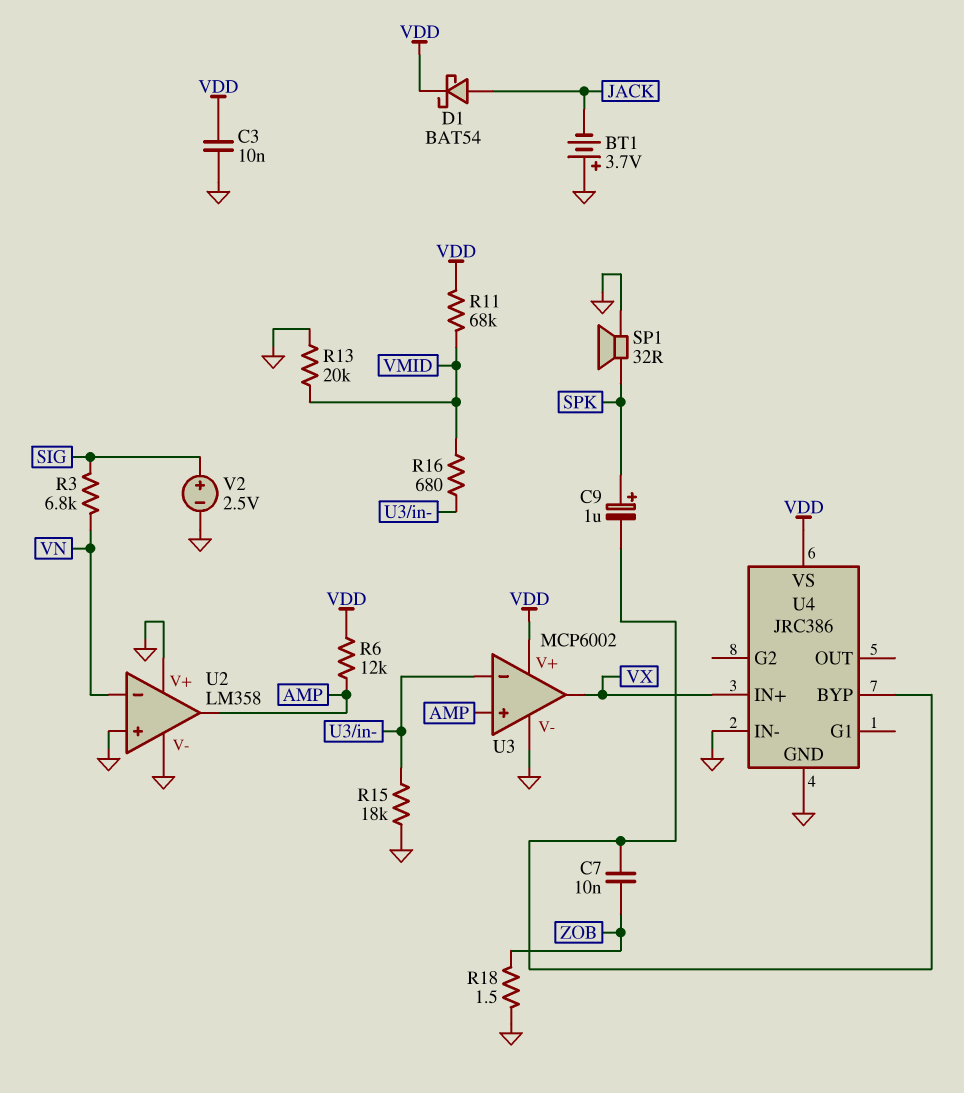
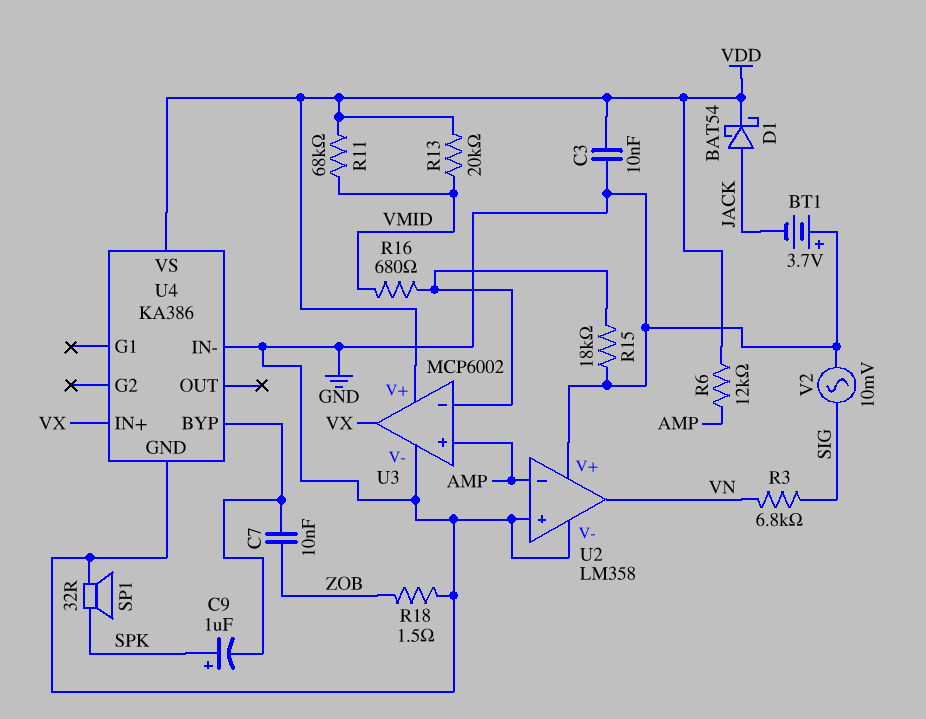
R13: 20k (GND, VMID) -> 20k (VDD, VMID)
U2 pin in-: VN -> AMP
U2 pin out: AMP -> VN
U4: JRC386 -> KA386
V2: 2.5V (plus SIG, minus GND) -> AC 10mV (GND, SIG)

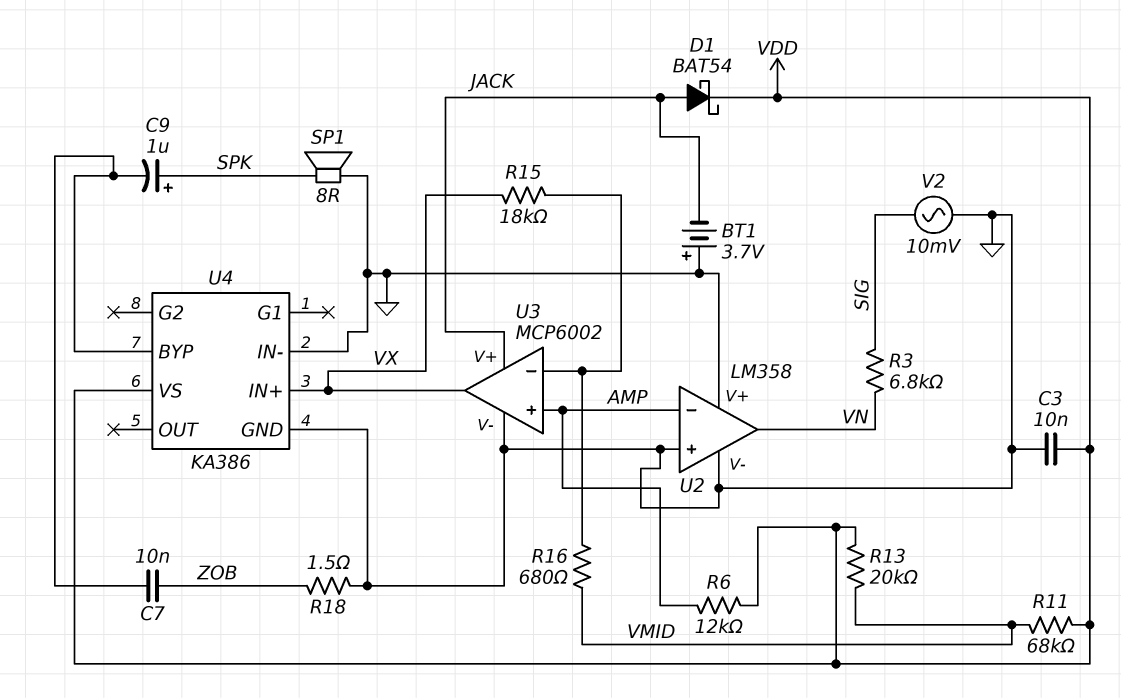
R15: 18k (GND, U3/in-) -> 18k (U3/in-, VX)
SP1: speaker 32R (GND, SPK) -> speaker 8R (GND, SPK)
U3 pin V+: VDD -> JACK

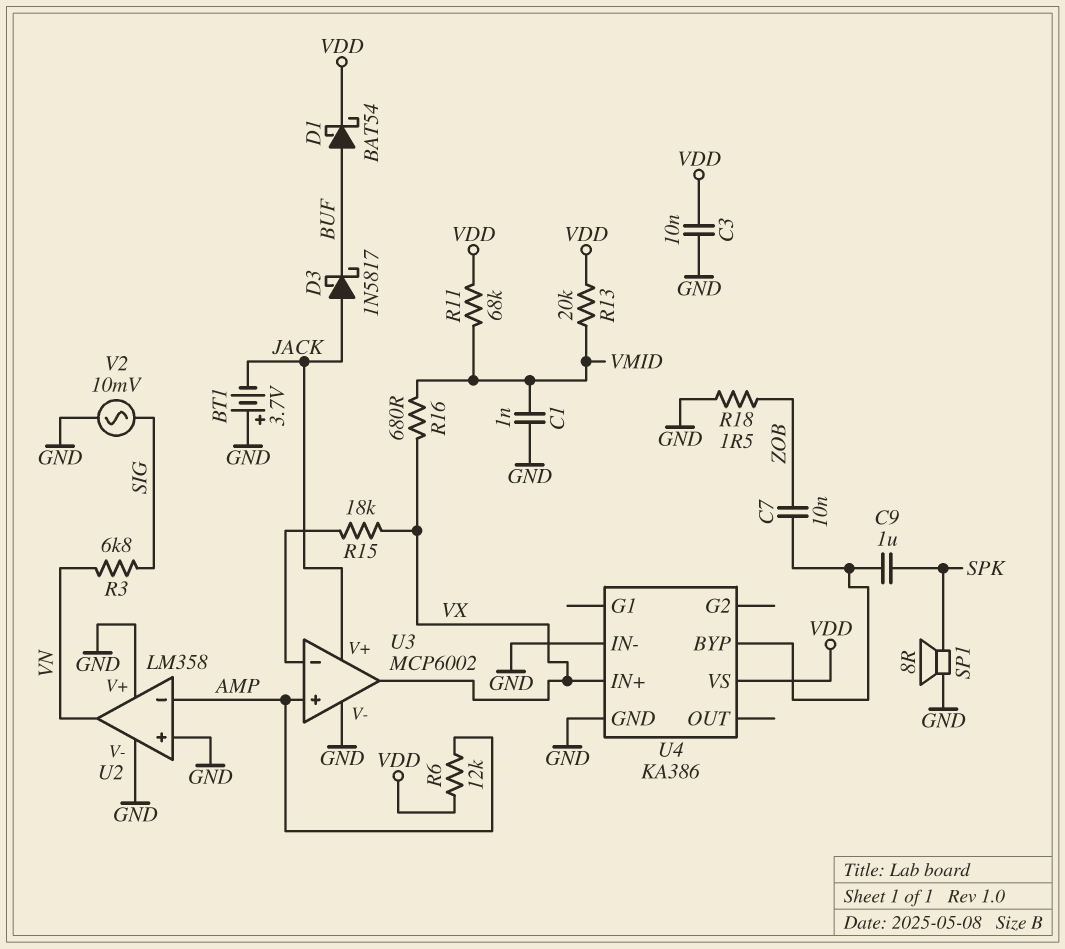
C1: none -> 1nF (GND, VMID)
C9: 1uF (plus SPK, minus U4/BYP) -> 1uF (SPK, U4/BYP)
D1: schottky BAT54 (A JACK, K VDD) -> schottky BAT54 (A BUF, K VDD)
D3: none -> schottky 1N5817 (A JACK, K BUF)
R16: 680 (U3/in-, VMID) -> 680 (VMID, VX)

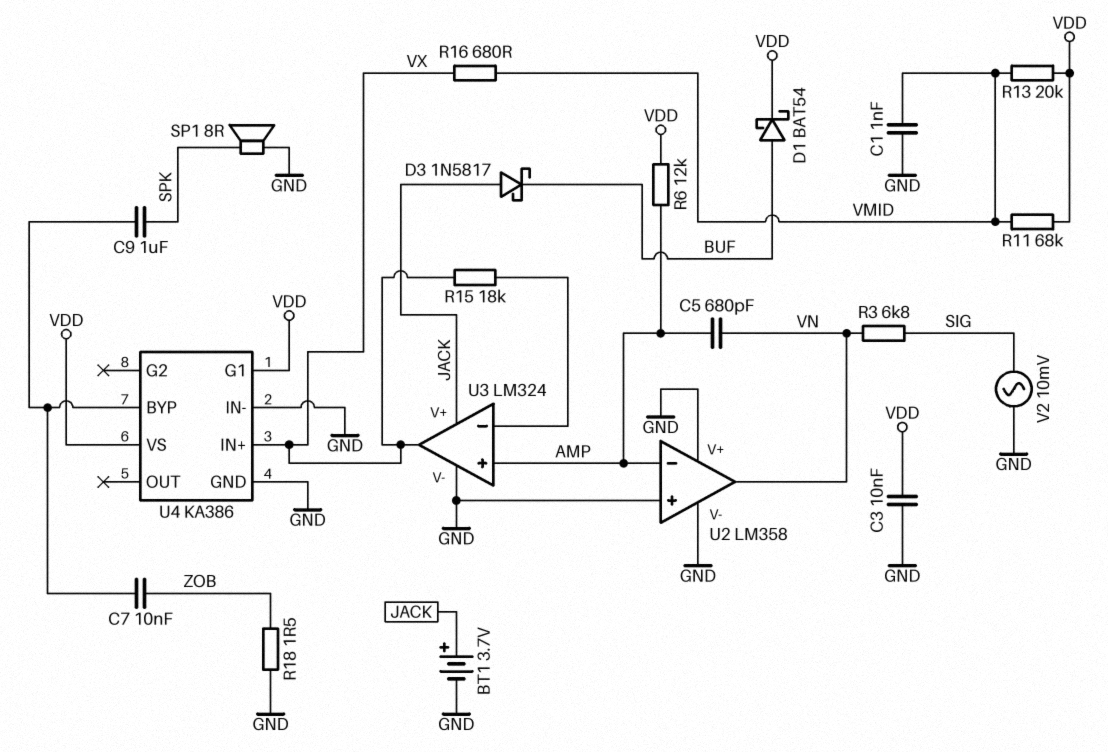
BT1: 3.7V (plus GND, minus JACK) -> 3.7V (plus JACK, minus GND)
C5: none -> 680pF (AMP, VN)
U3: MCP6002 -> LM324
U4 pin G1: none -> VDD

